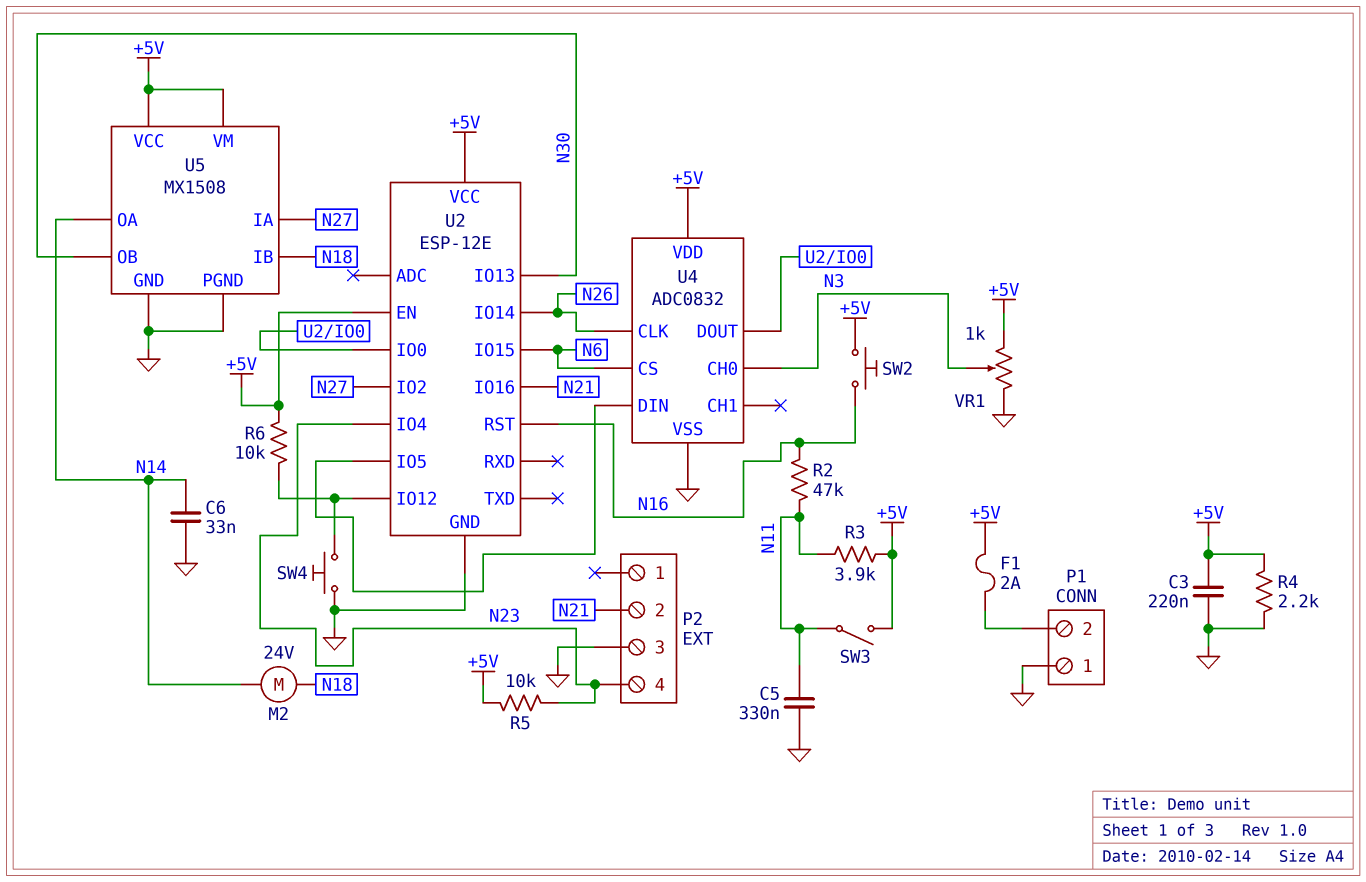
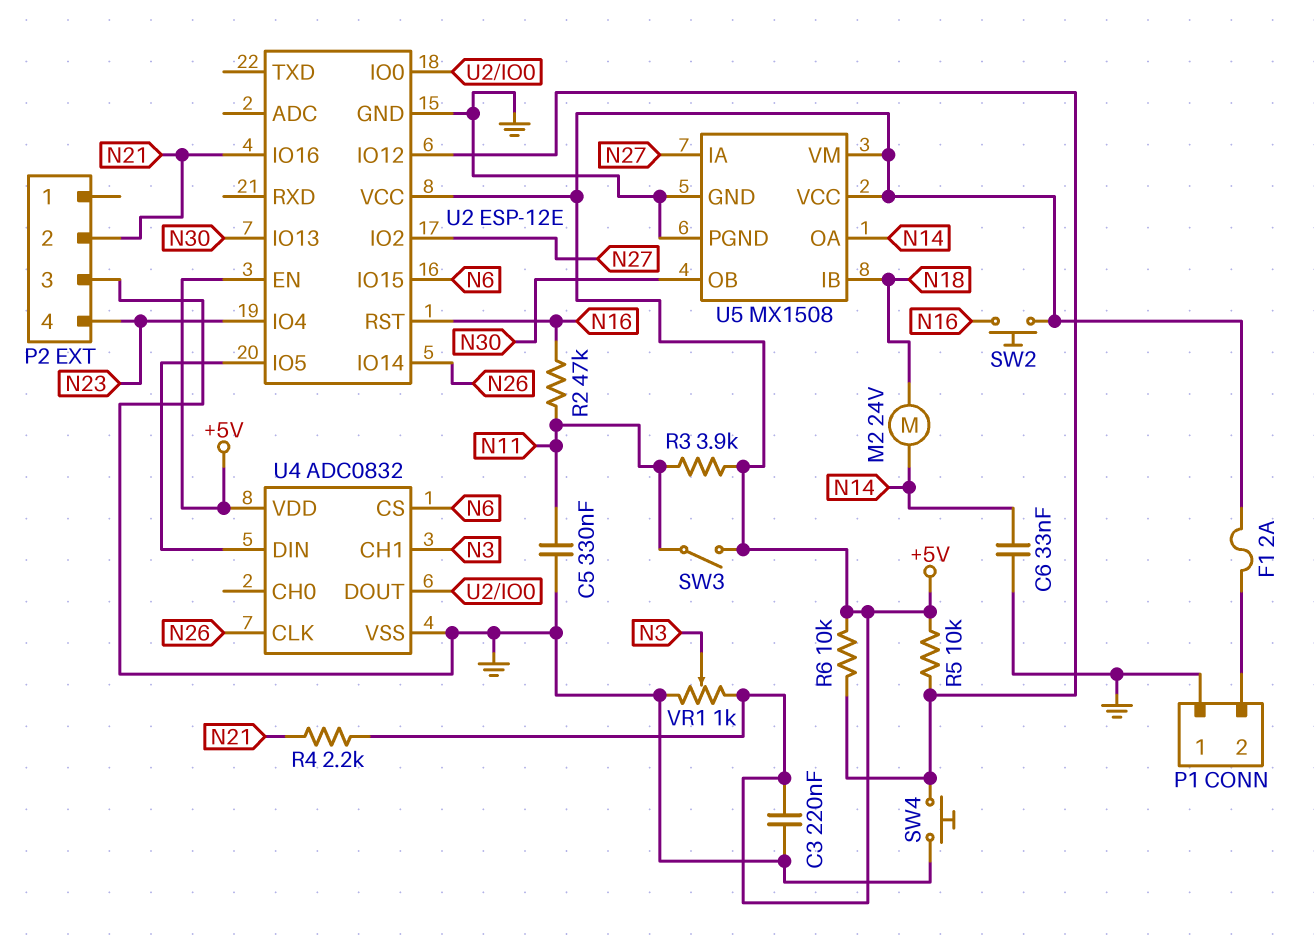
R4: 2.2k (+5V, GND) -> 2.2k (+5V, N21)
R5: 10k (+5V, N23) -> 10k (+5V, U2/IO12)
U4 pin CH0: N3 -> none
U4 pin CH1: none -> N3

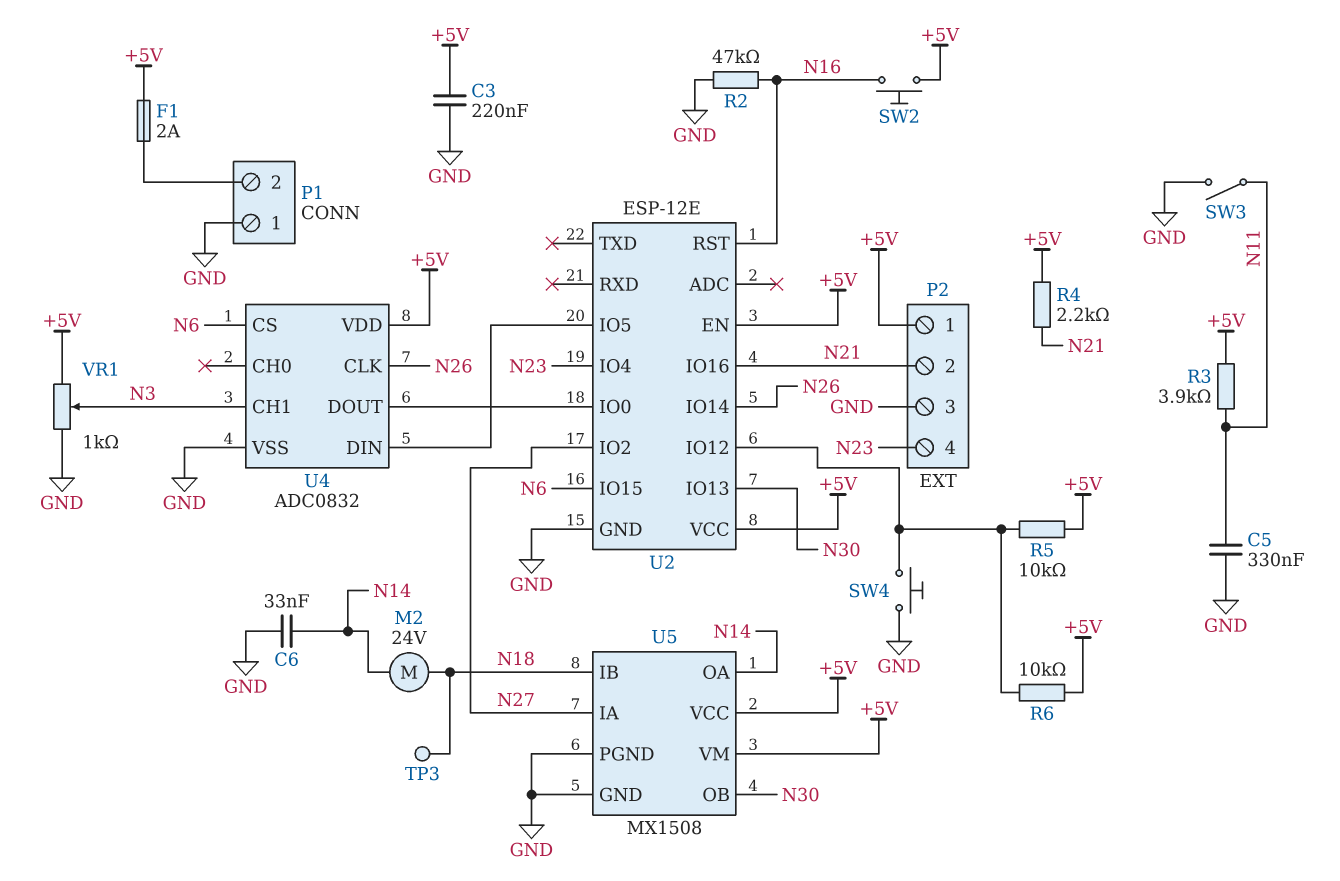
P2 pin 1: none -> +5V
R2: 47k (N11, N16) -> 47k (GND, N16)
SW3: switch (+5V, N11) -> switch (GND, N11)
TP3: none -> test point (N18)

